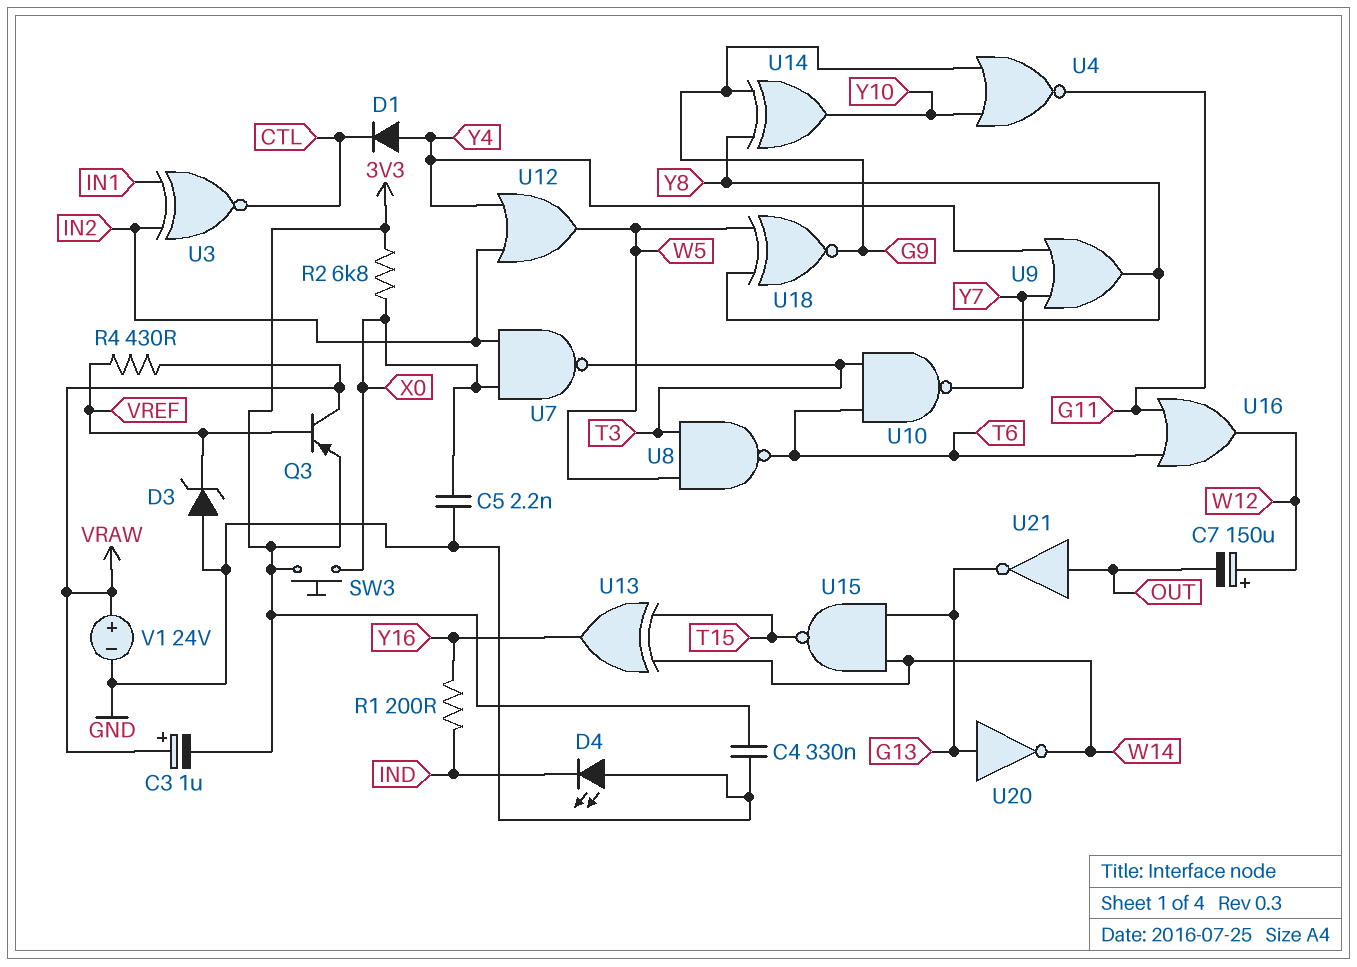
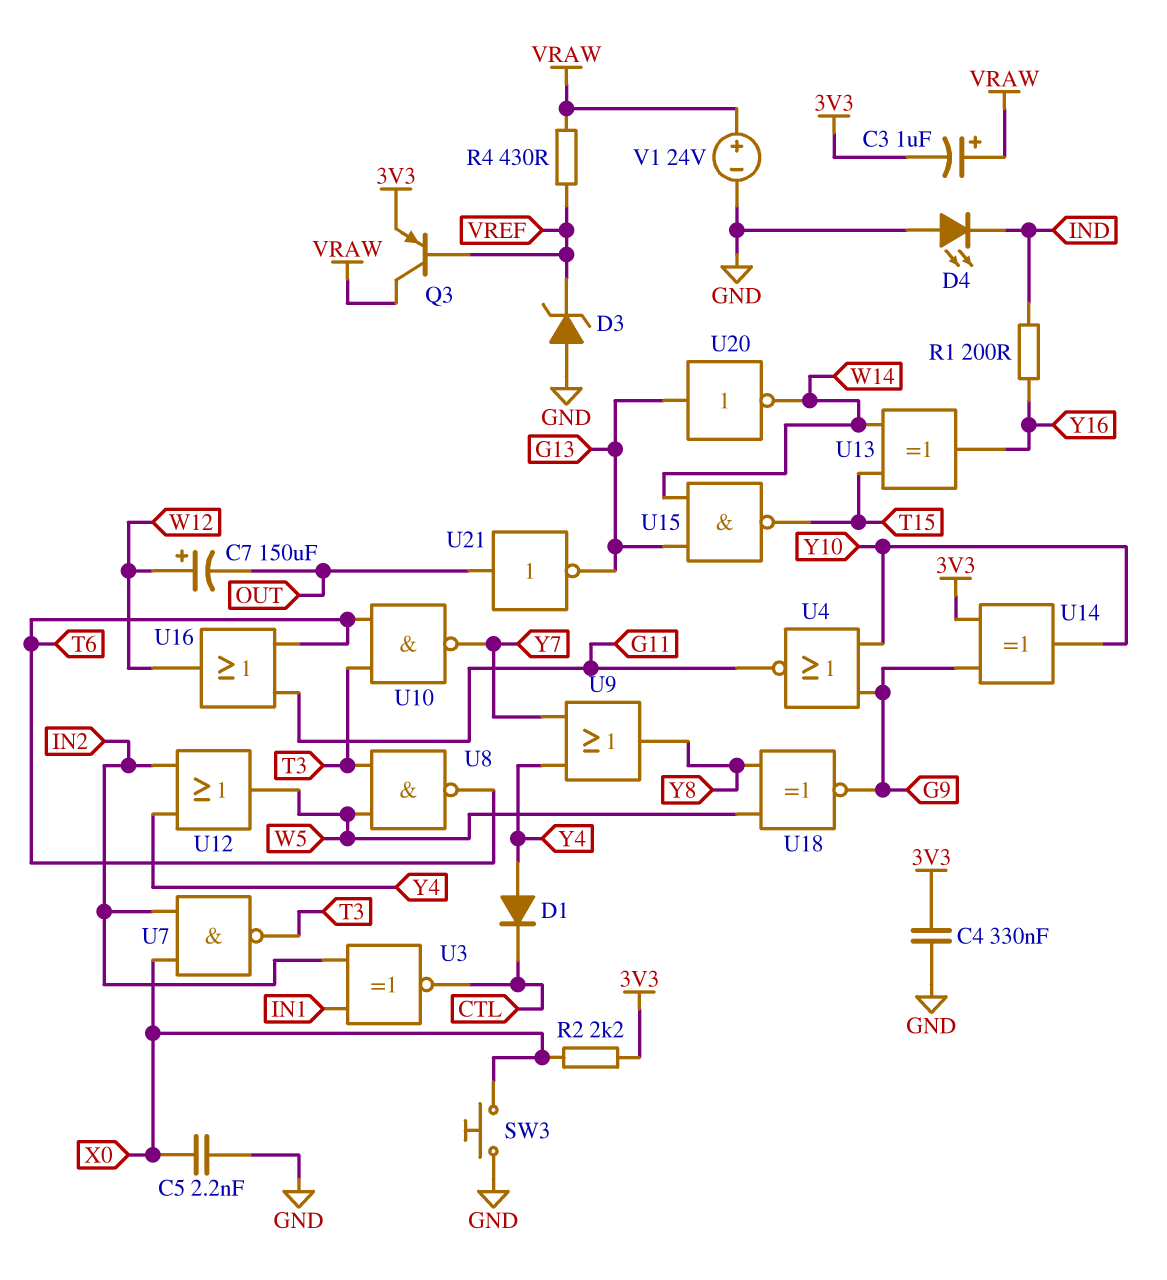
R2: 6.8k (3V3, X0) -> 2.2k (3V3, X0)
SW3: button (3V3, X0) -> button (GND, X0)
U14: XOR (in G9, in Y8, out Y10) -> XOR (in 3V3, in G9, out Y10)

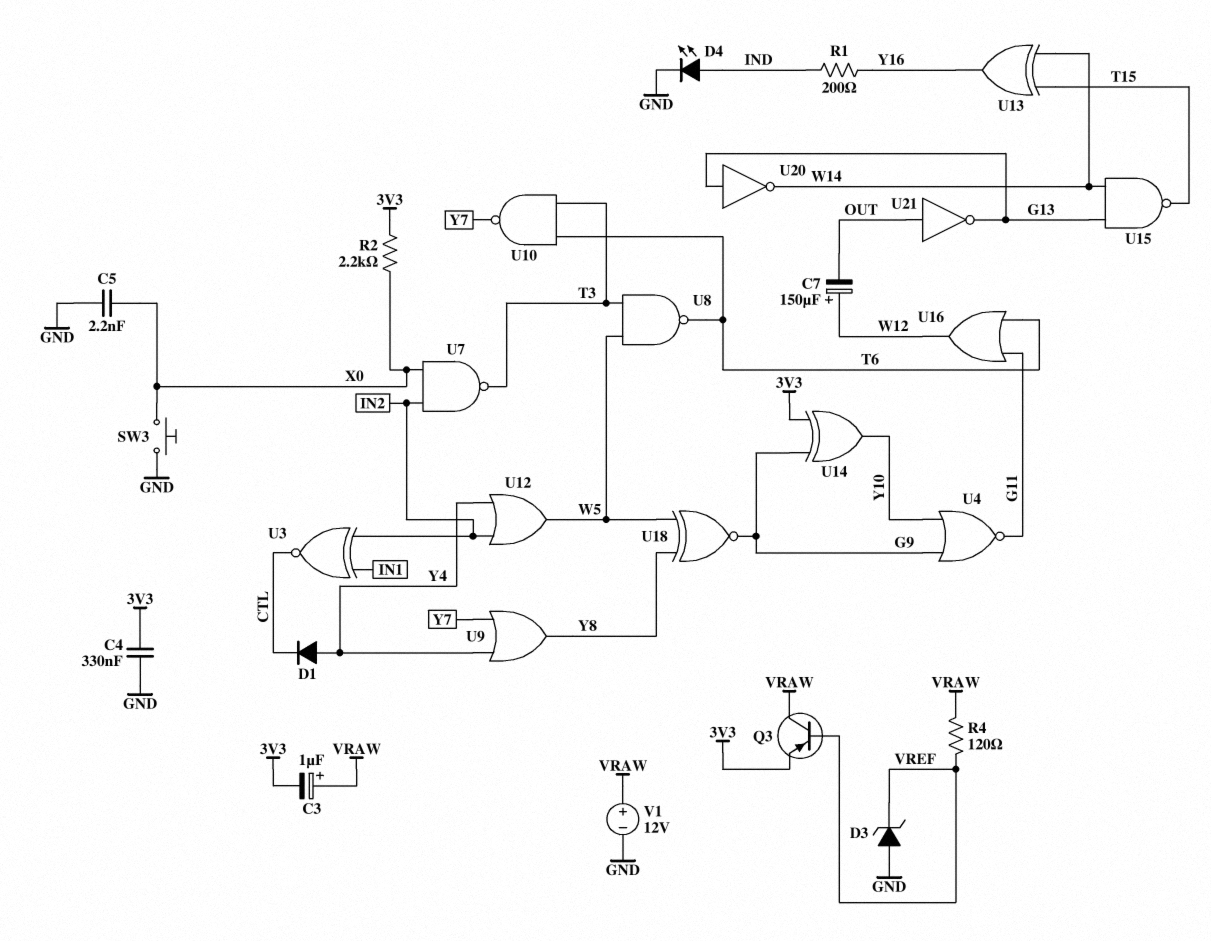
D4: LED (A GND, K IND) -> LED (A IND, K GND)
R4: 430 (VRAW, VREF) -> 120 (VRAW, VREF)
V1: 24V (plus VRAW, minus GND) -> 12V (plus VRAW, minus GND)

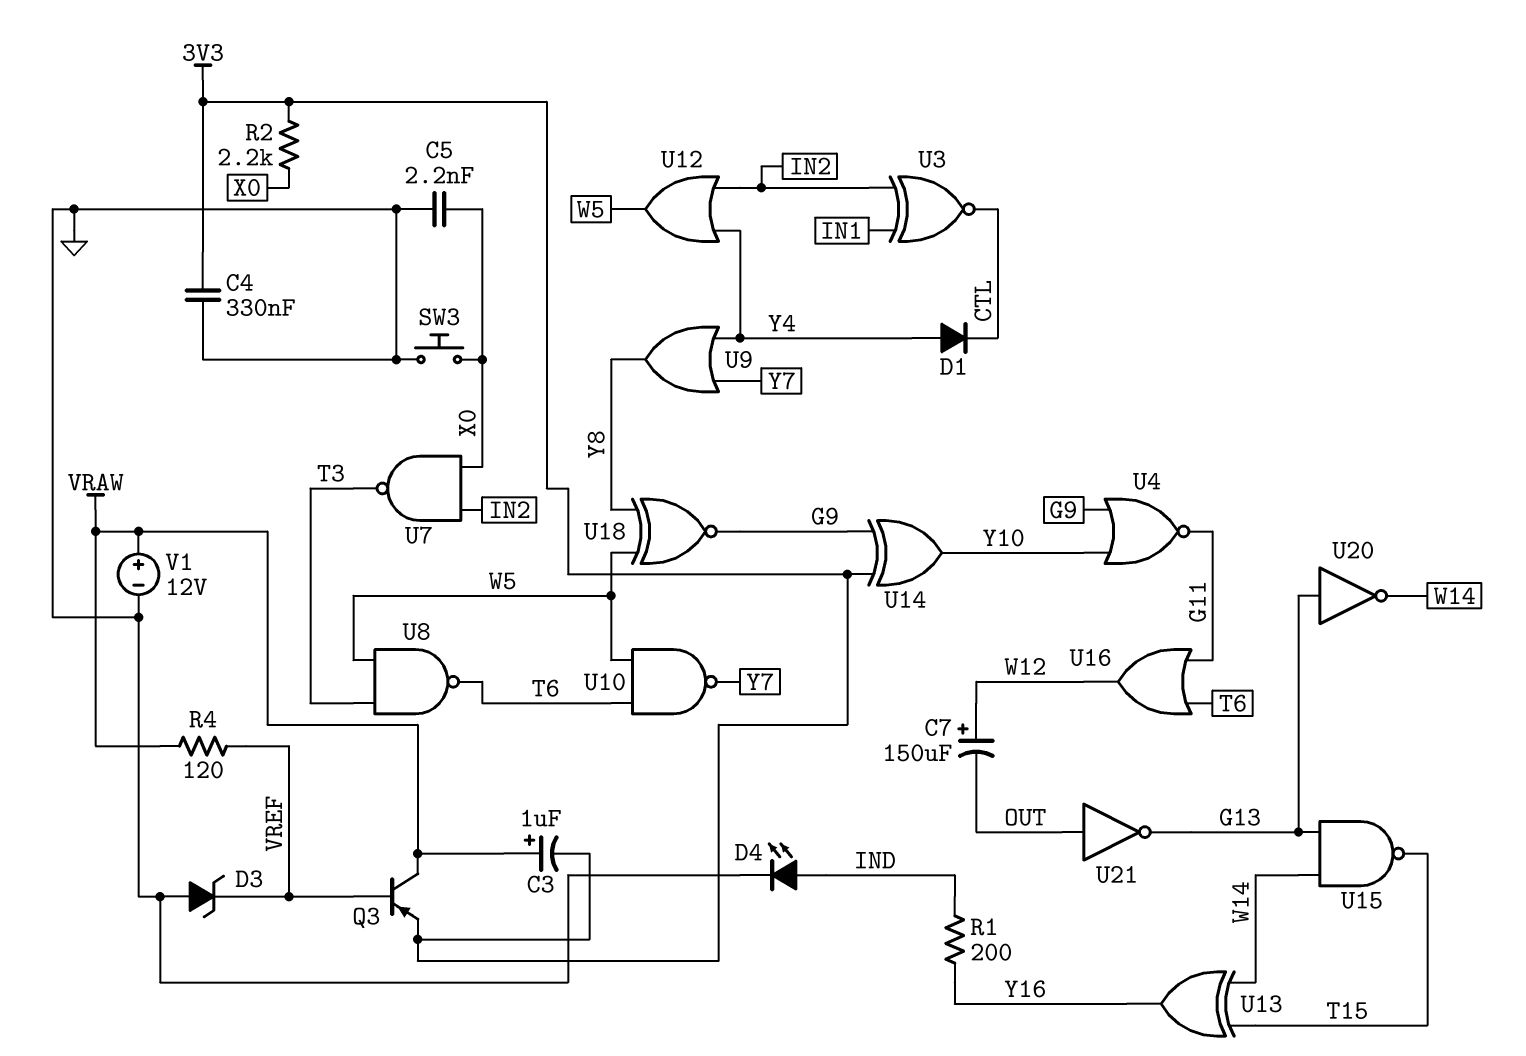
U10: NAND (in T3, in T6, out Y7) -> NAND (in T6, in W5, out Y7)

